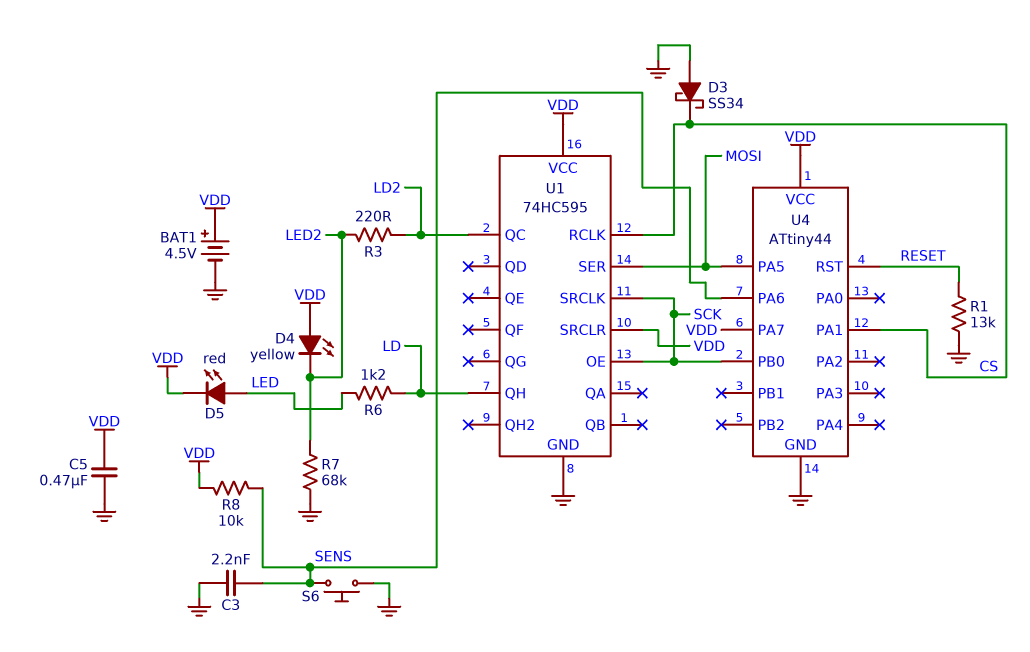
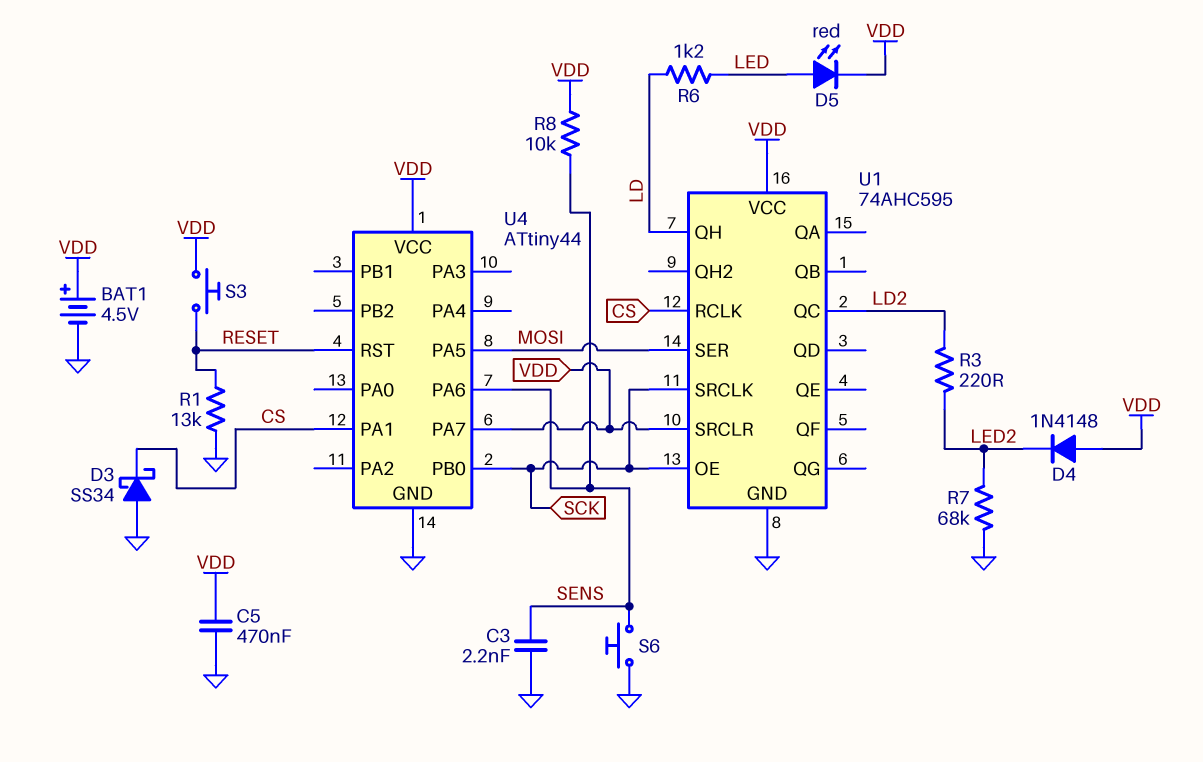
D4: LED yellow (A VDD, K LED2) -> diode 1N4148 (A VDD, K LED2)
S3: none -> button (RESET, VDD)
U1: 74HC595 -> 74AHC595

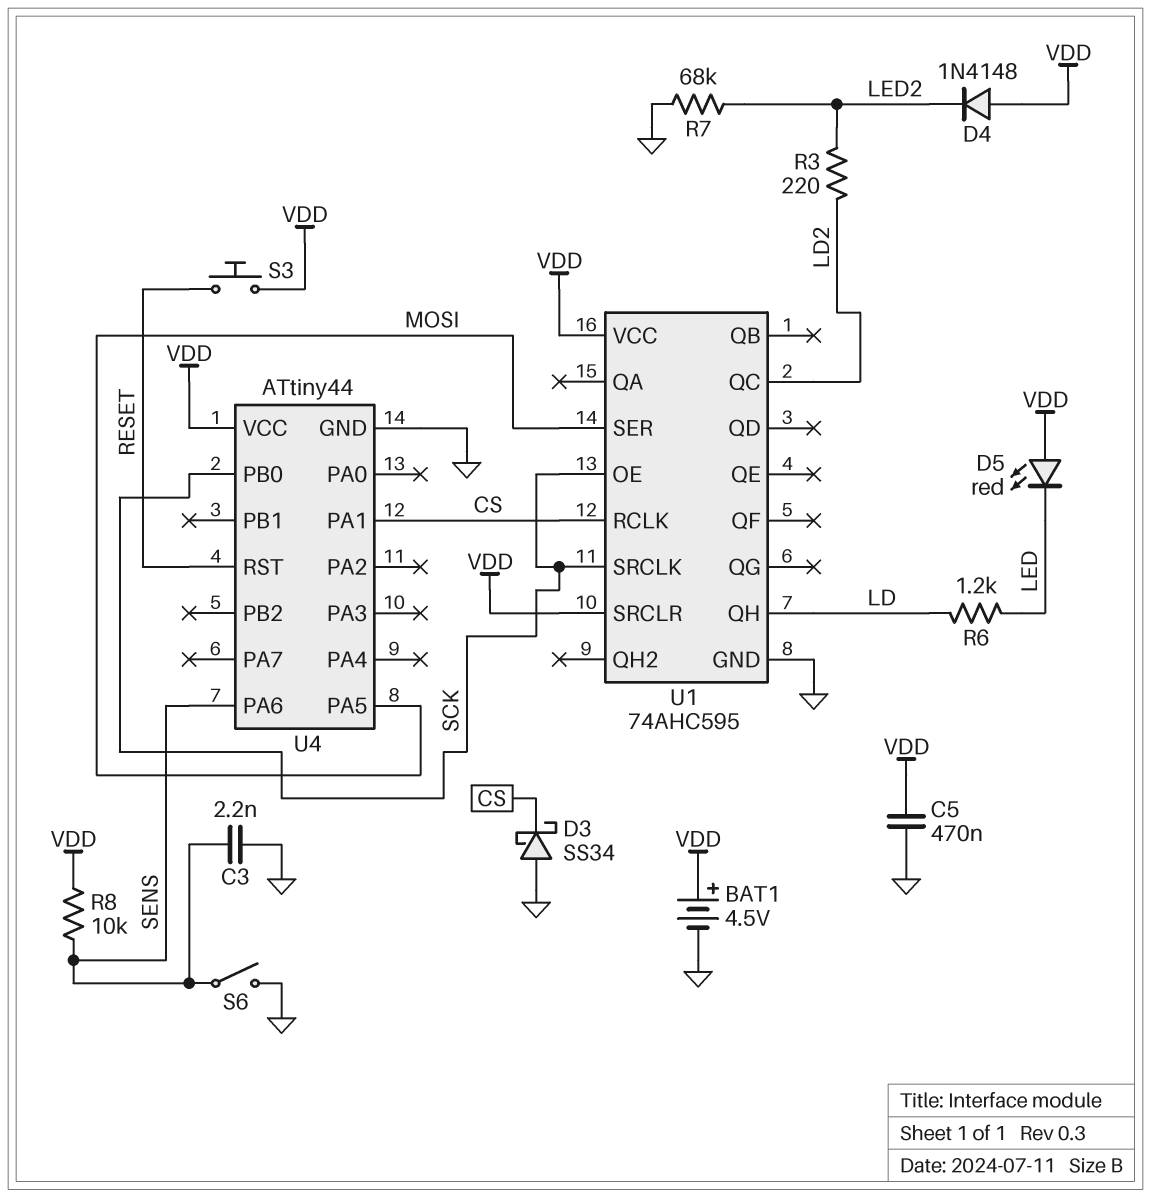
D5: LED red (A LED, K VDD) -> LED red (A VDD, K LED)
R1: 13k (GND, RESET) -> none
S6: button (GND, SENS) -> switch (GND, SENS)
U4 pin PA7: VDD -> none

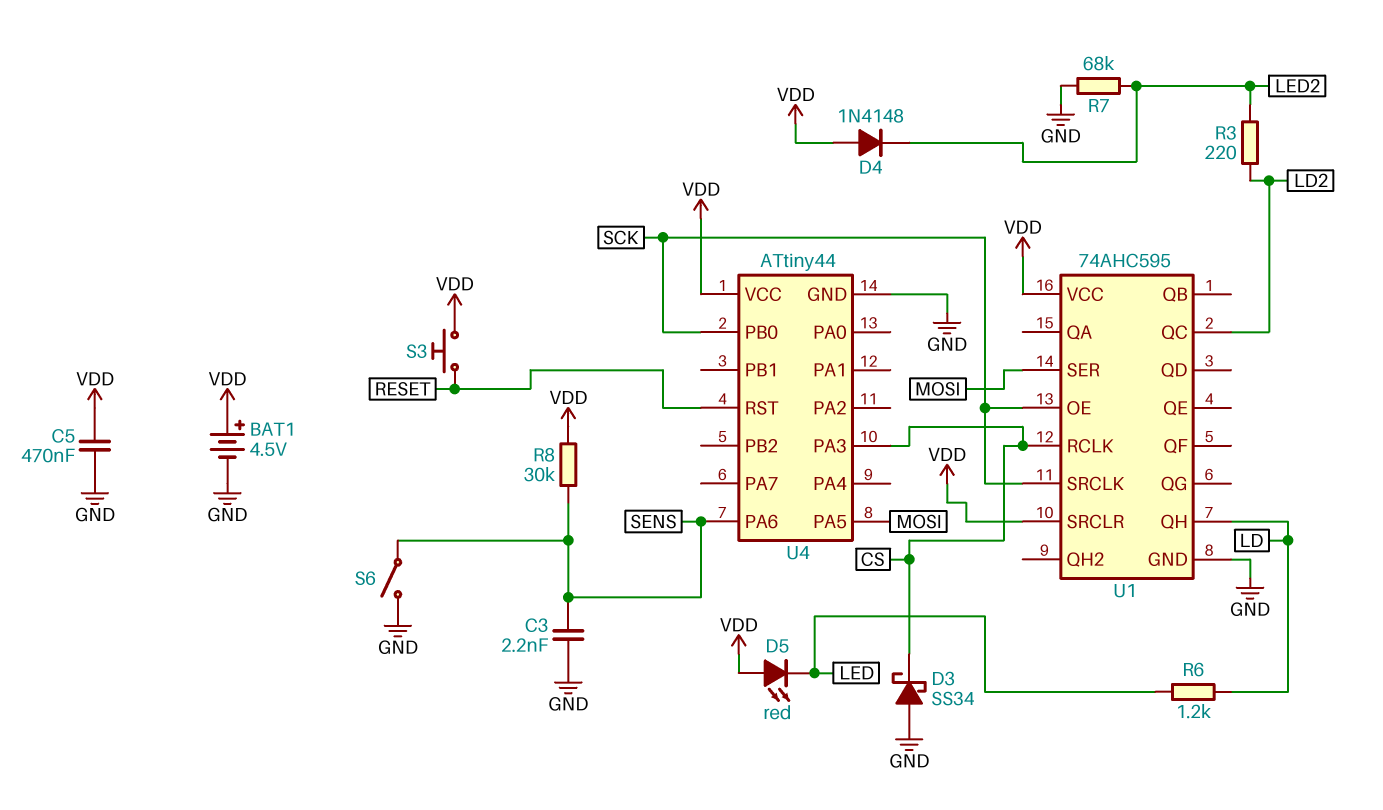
R8: 10k (SENS, VDD) -> 30k (SENS, VDD)
U4 pin PA1: CS -> none
U4 pin PA3: none -> CS

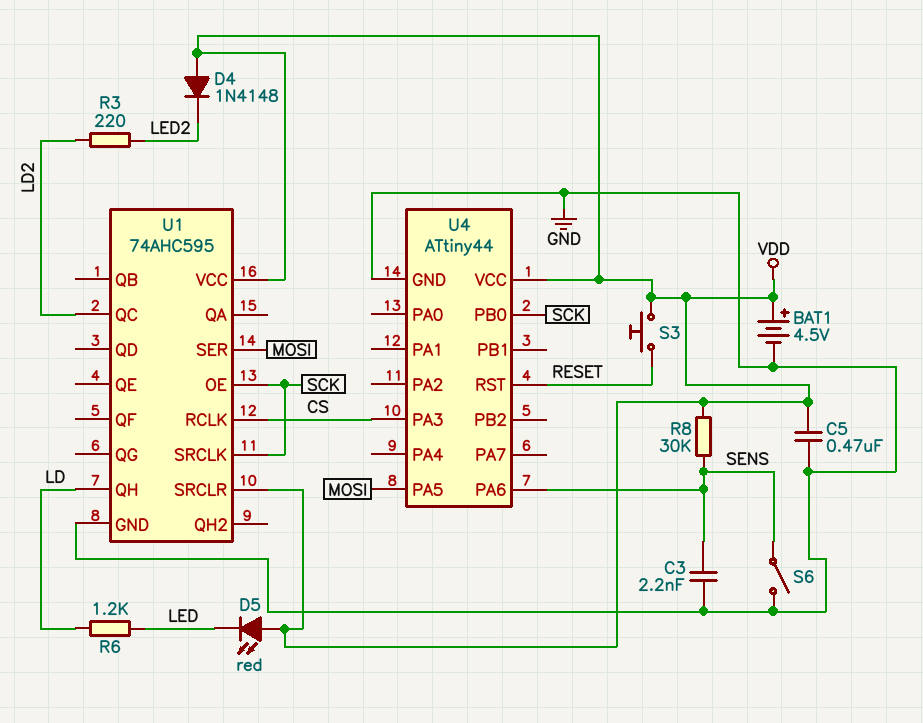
D3: schottky SS34 (A GND, K CS) -> none
R7: 68k (GND, LED2) -> none

